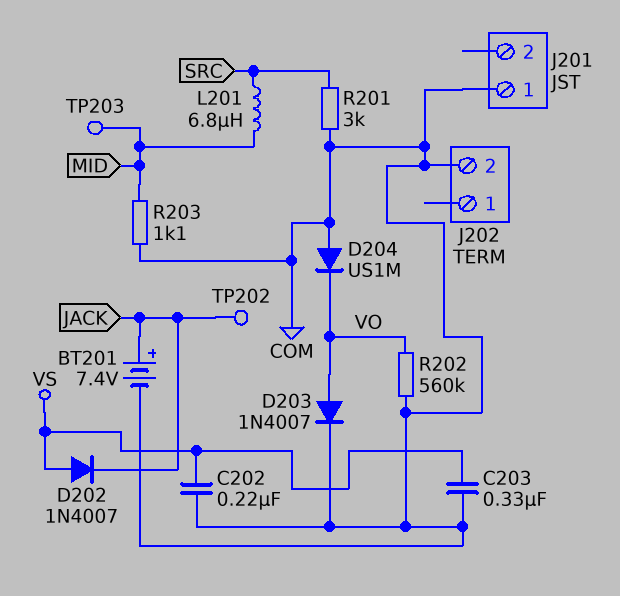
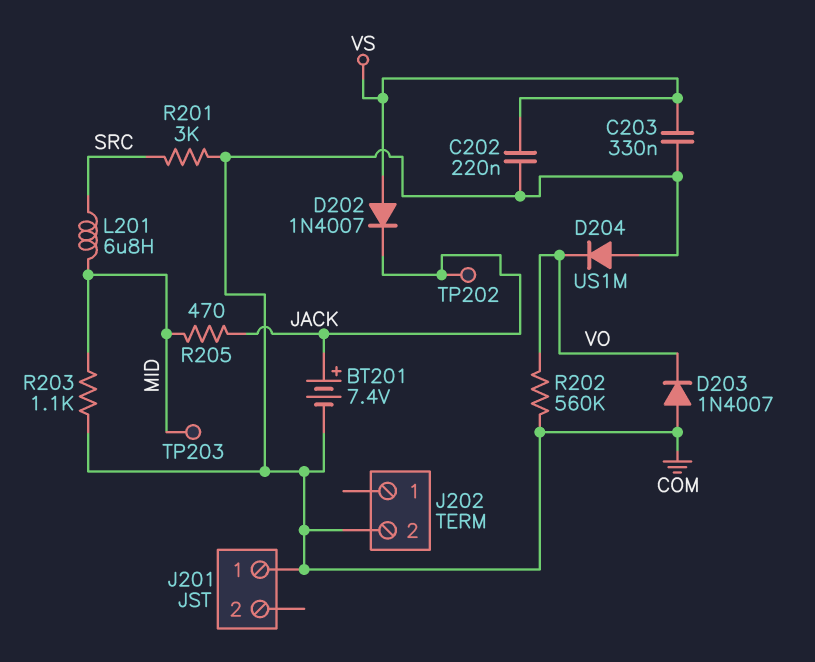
D203: diode 1N4007 (A VO, K COM) -> diode 1N4007 (A COM, K VO)
R205: none -> 470 (JACK, MID)

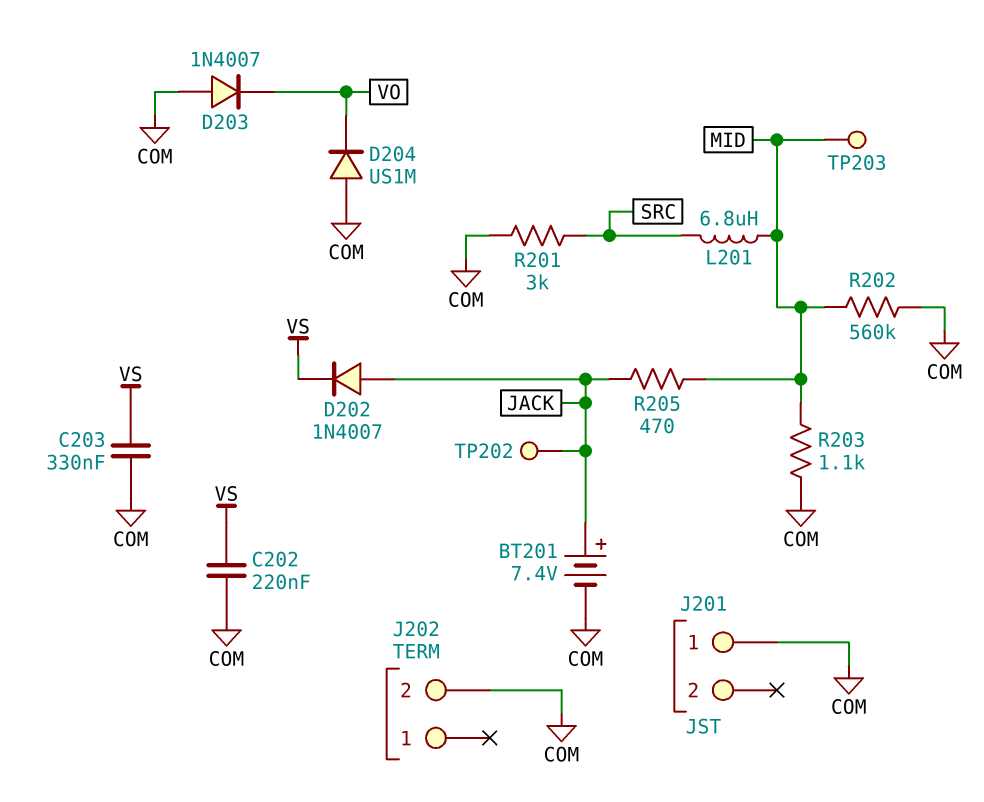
D202: diode 1N4007 (A VS, K JACK) -> diode 1N4007 (A JACK, K VS)
R202: 560k (COM, VO) -> 560k (COM, MID)

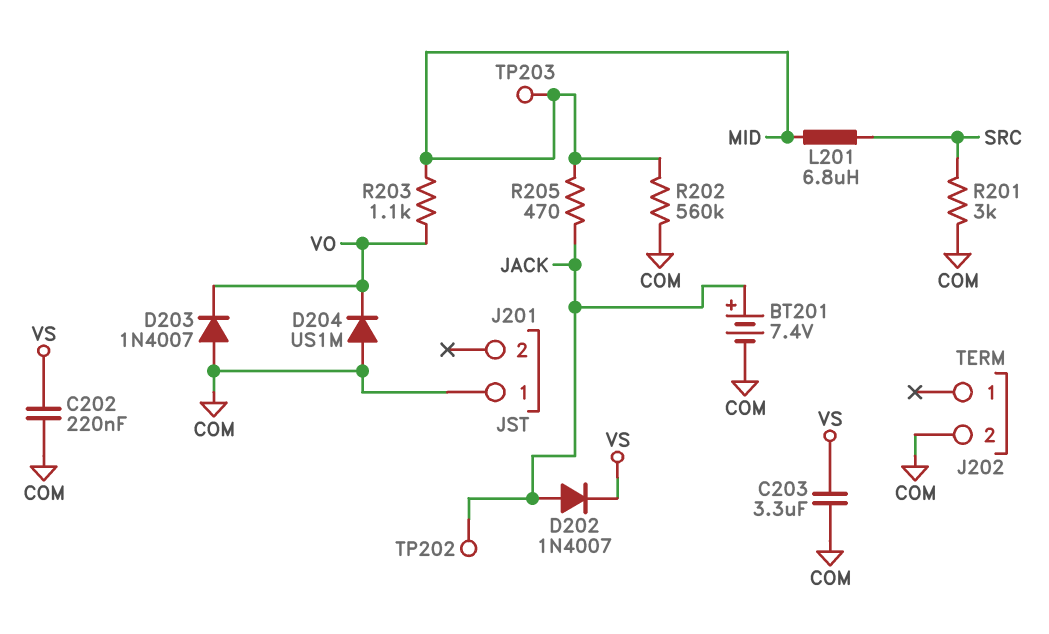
C203: 330nF (COM, VS) -> 3.3uF (COM, VS)
R203: 1.1k (COM, MID) -> 1.1k (MID, VO)

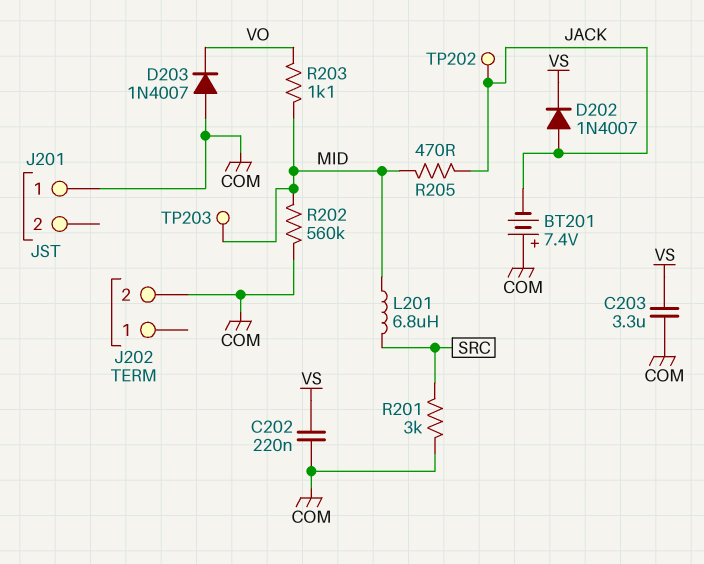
BT201: 7.4V (plus JACK, minus COM) -> 7.4V (plus COM, minus JACK)
D204: diode US1M (A COM, K VO) -> none

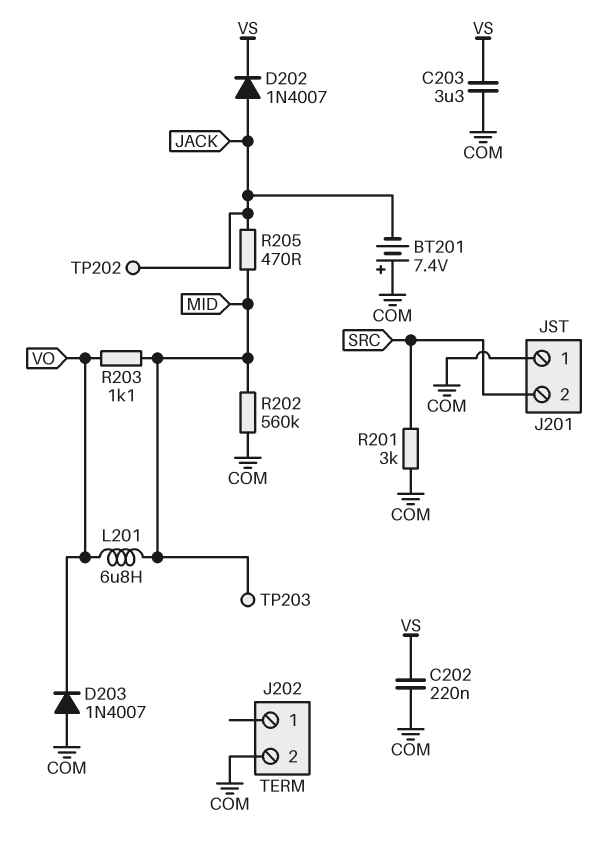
J201 pin 2: none -> SRC
L201: 6.8uH (MID, SRC) -> 6.8uH (MID, VO)

